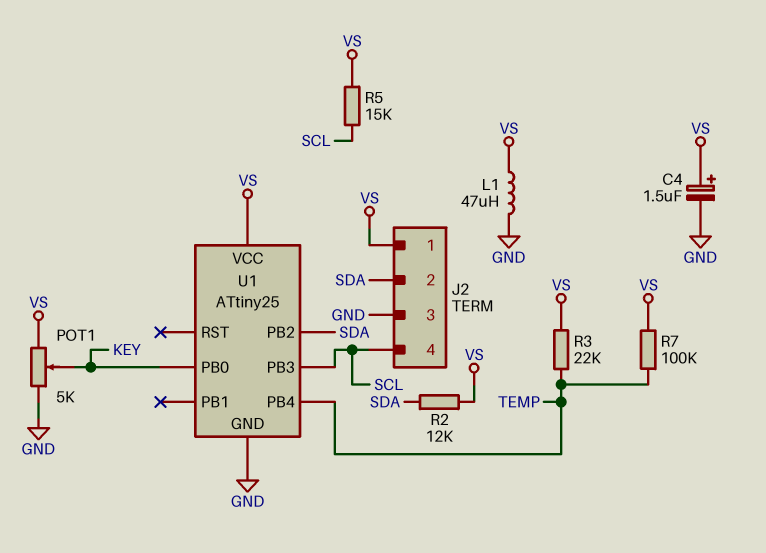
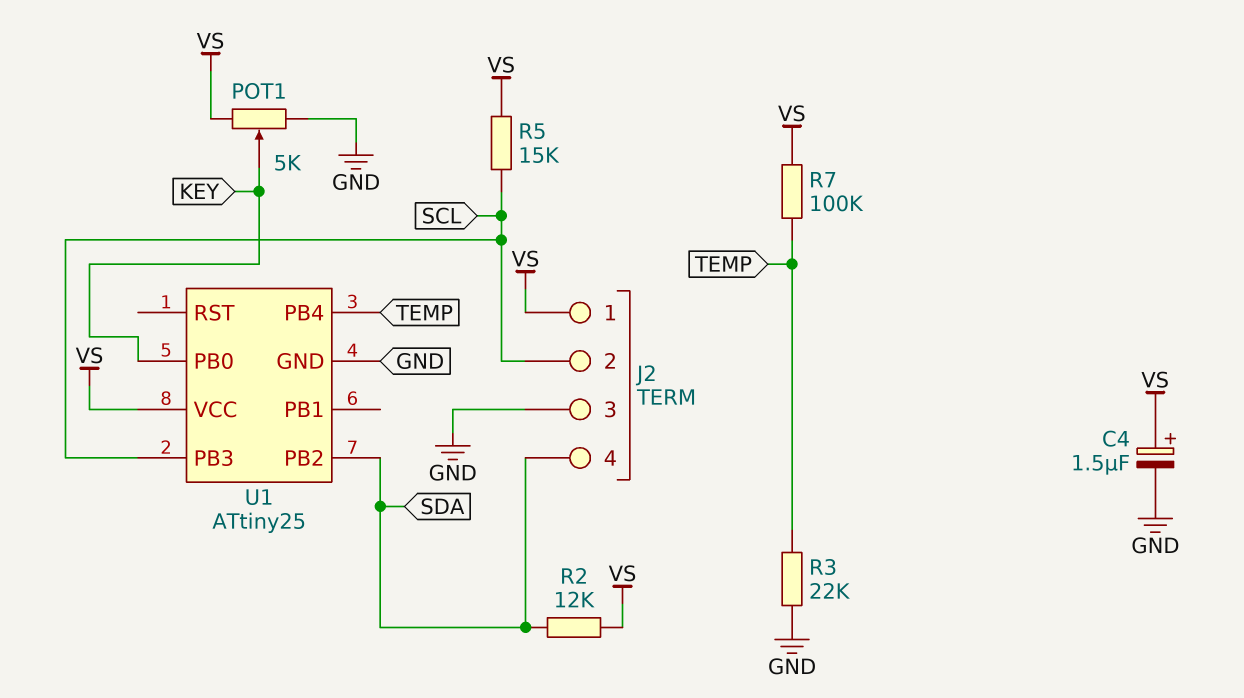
J2 pin 2: SDA -> SCL
J2 pin 4: SCL -> SDA
L1: 47uH (GND, VS) -> none
R3: 22k (TEMP, VS) -> 22k (GND, TEMP)

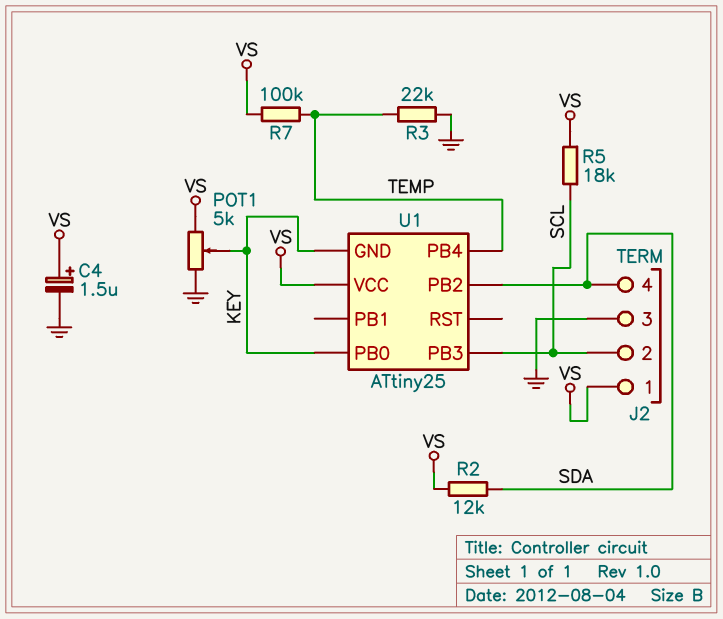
R5: 15k (SCL, VS) -> 18k (SCL, VS)
U1 pin GND: GND -> KEY

